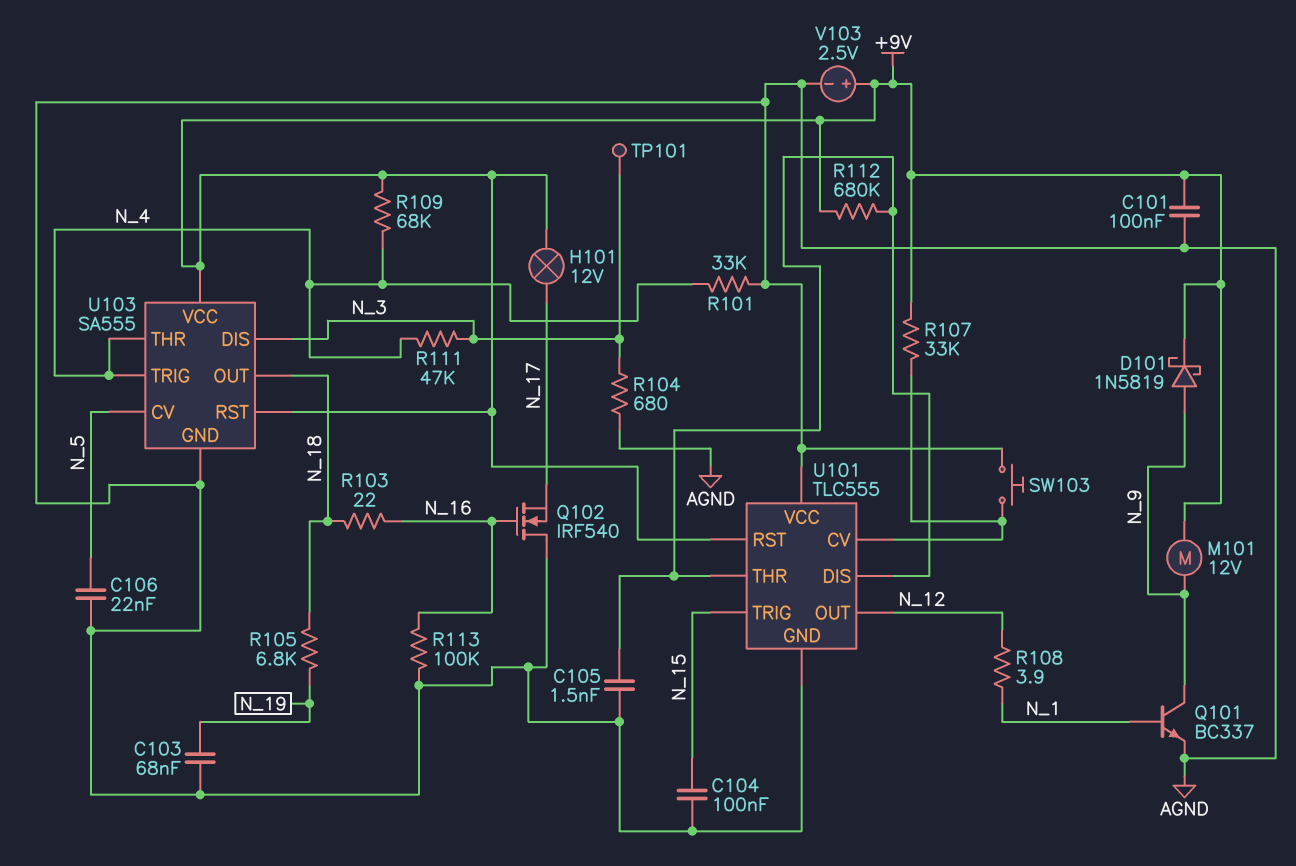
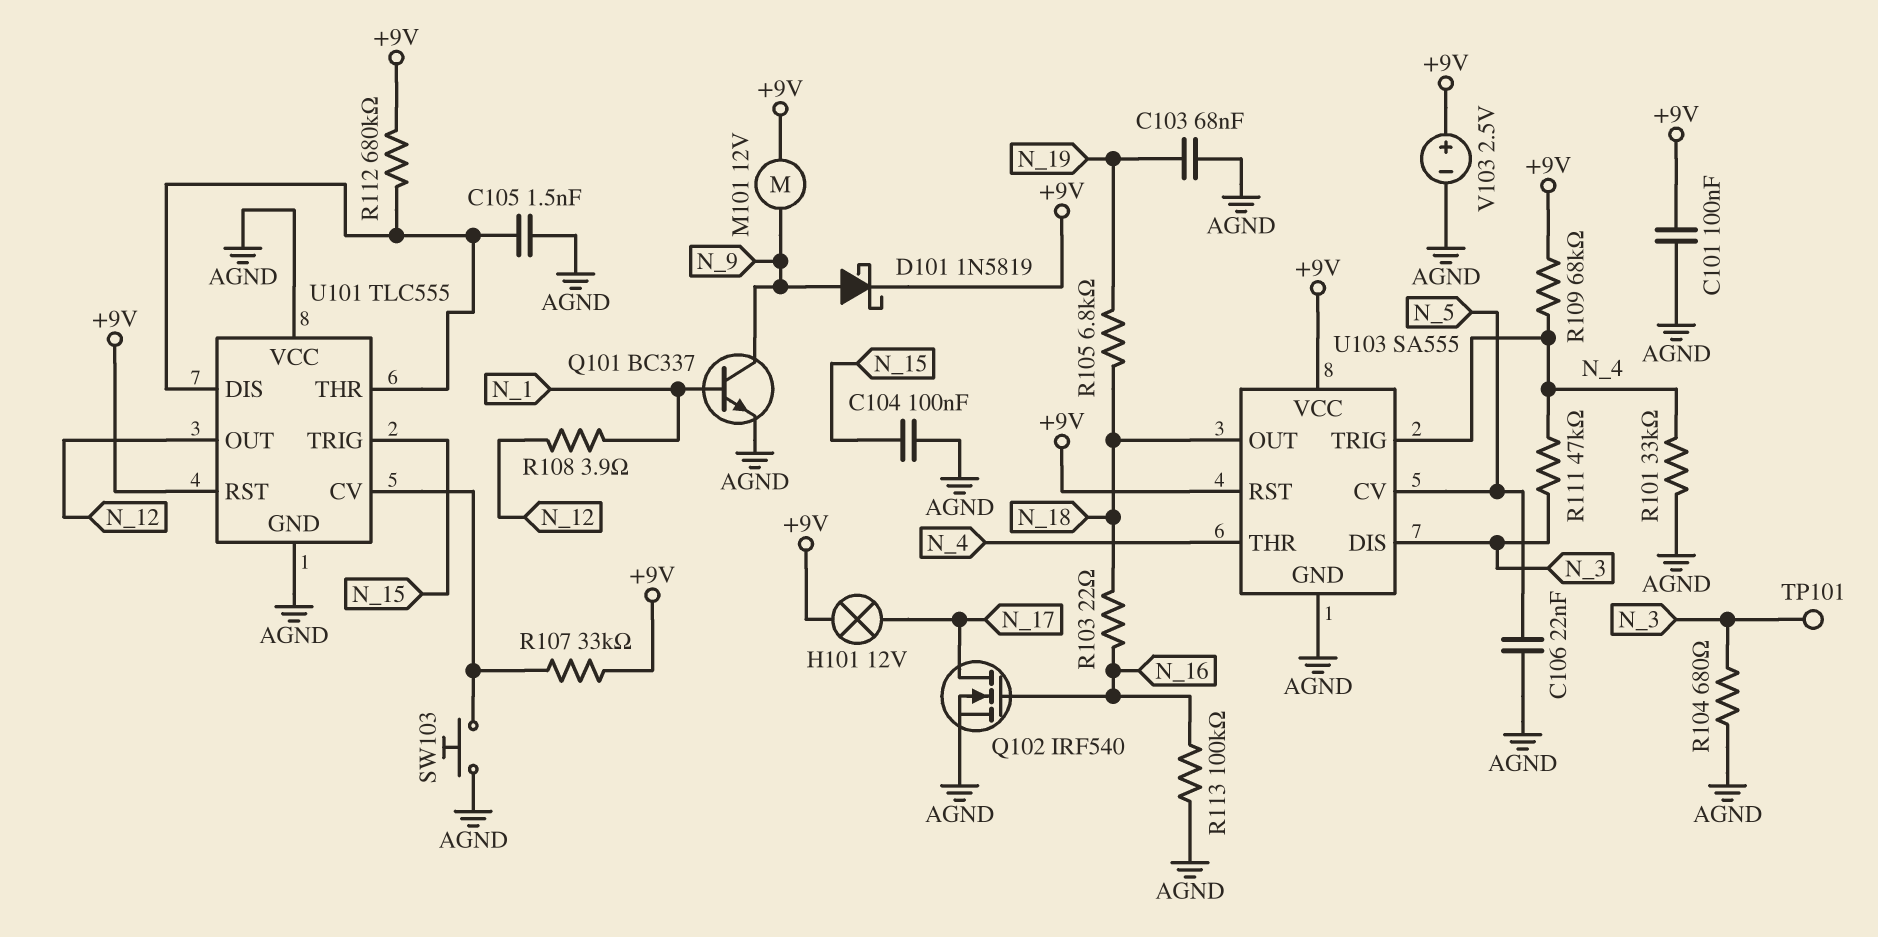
Q102: NMOS IRF540 (G N_16, D AGND, S N_17) -> NMOS IRF540 (G N_16, D N_17, S AGND)

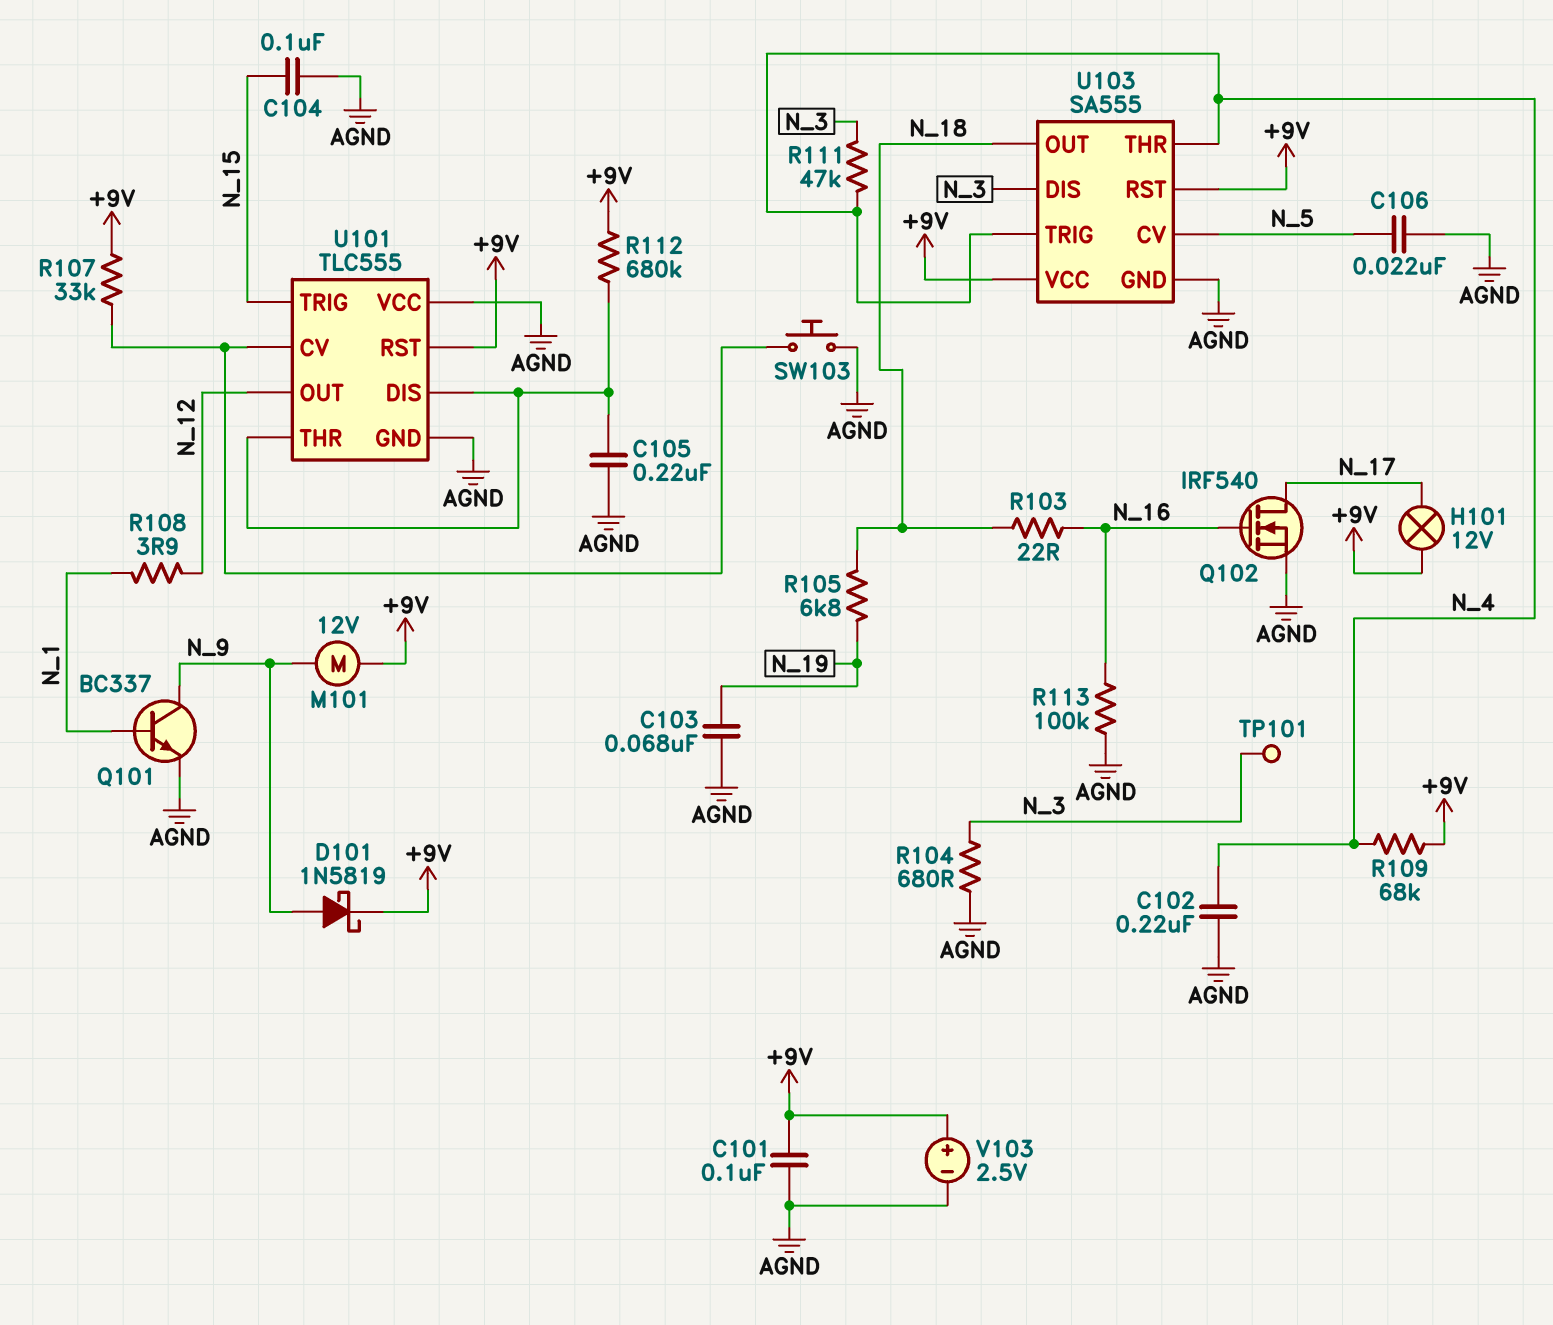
C102: none -> 220nF (AGND, N_4)
C105: 1.5nF (AGND, U101/DIS) -> 220nF (AGND, U101/DIS)
R101: 33k (AGND, N_4) -> none

